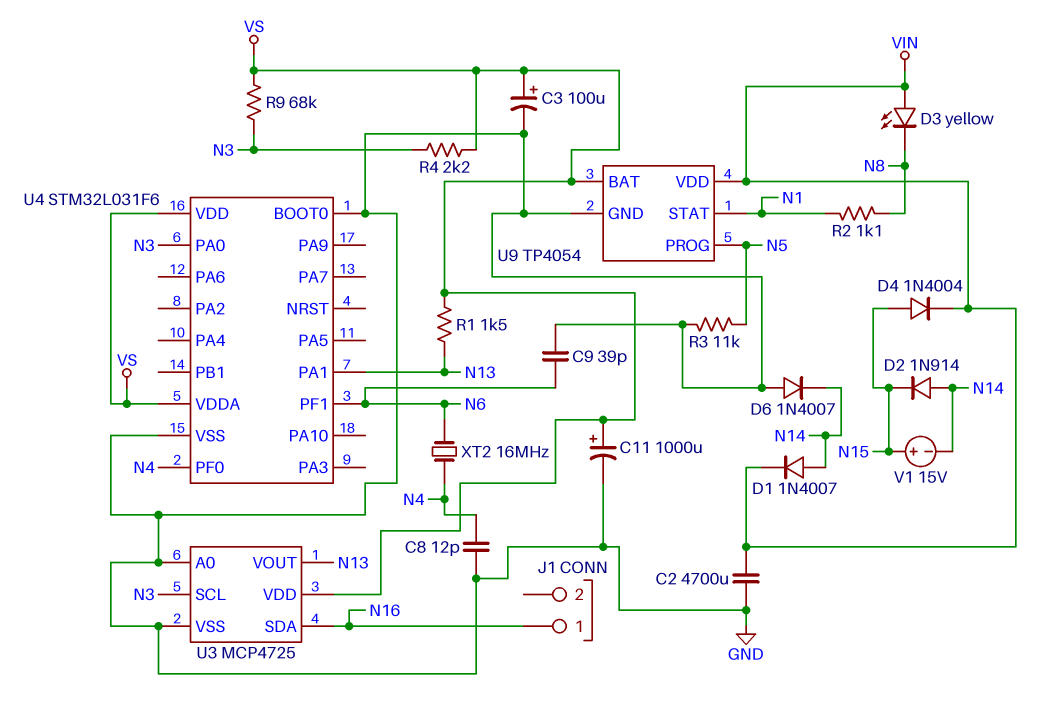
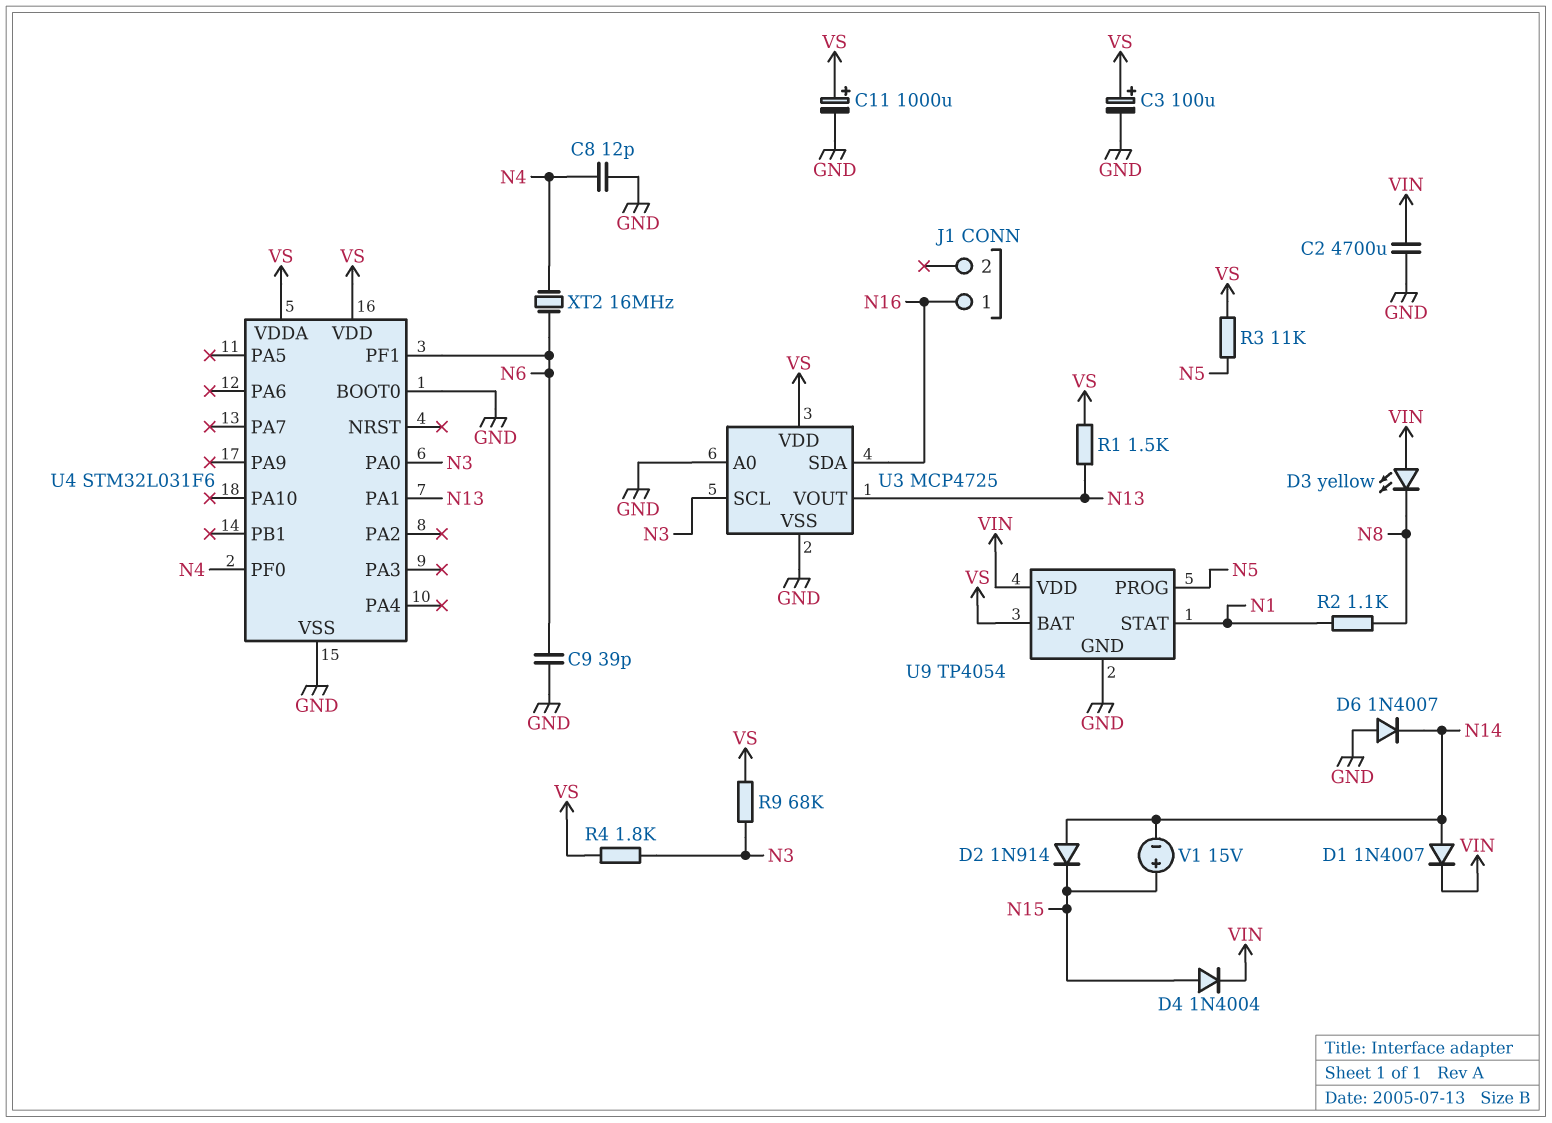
R3: 11k (GND, N5) -> 11k (N5, VS)
R4: 2.2k (N3, VS) -> 1.8k (N3, VS)

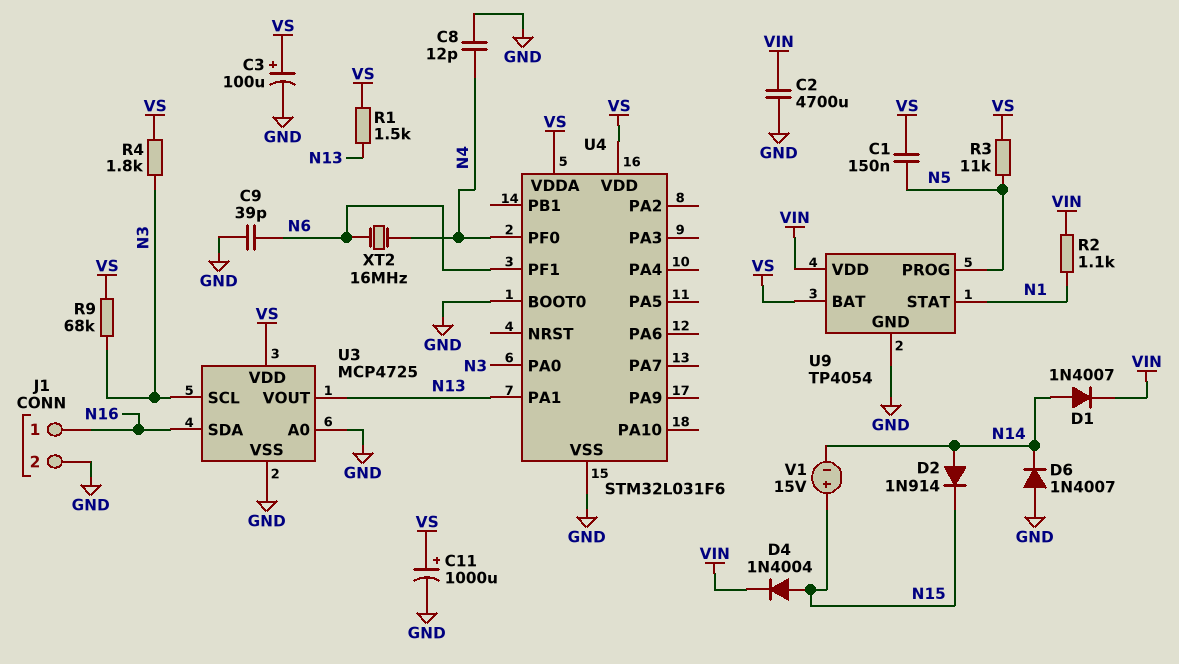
C1: none -> 150nF (N5, VS)
D3: LED yellow (A VIN, K N8) -> none
J1 pin 2: none -> GND
R2: 1.1k (N1, N8) -> 1.1k (N1, VIN)

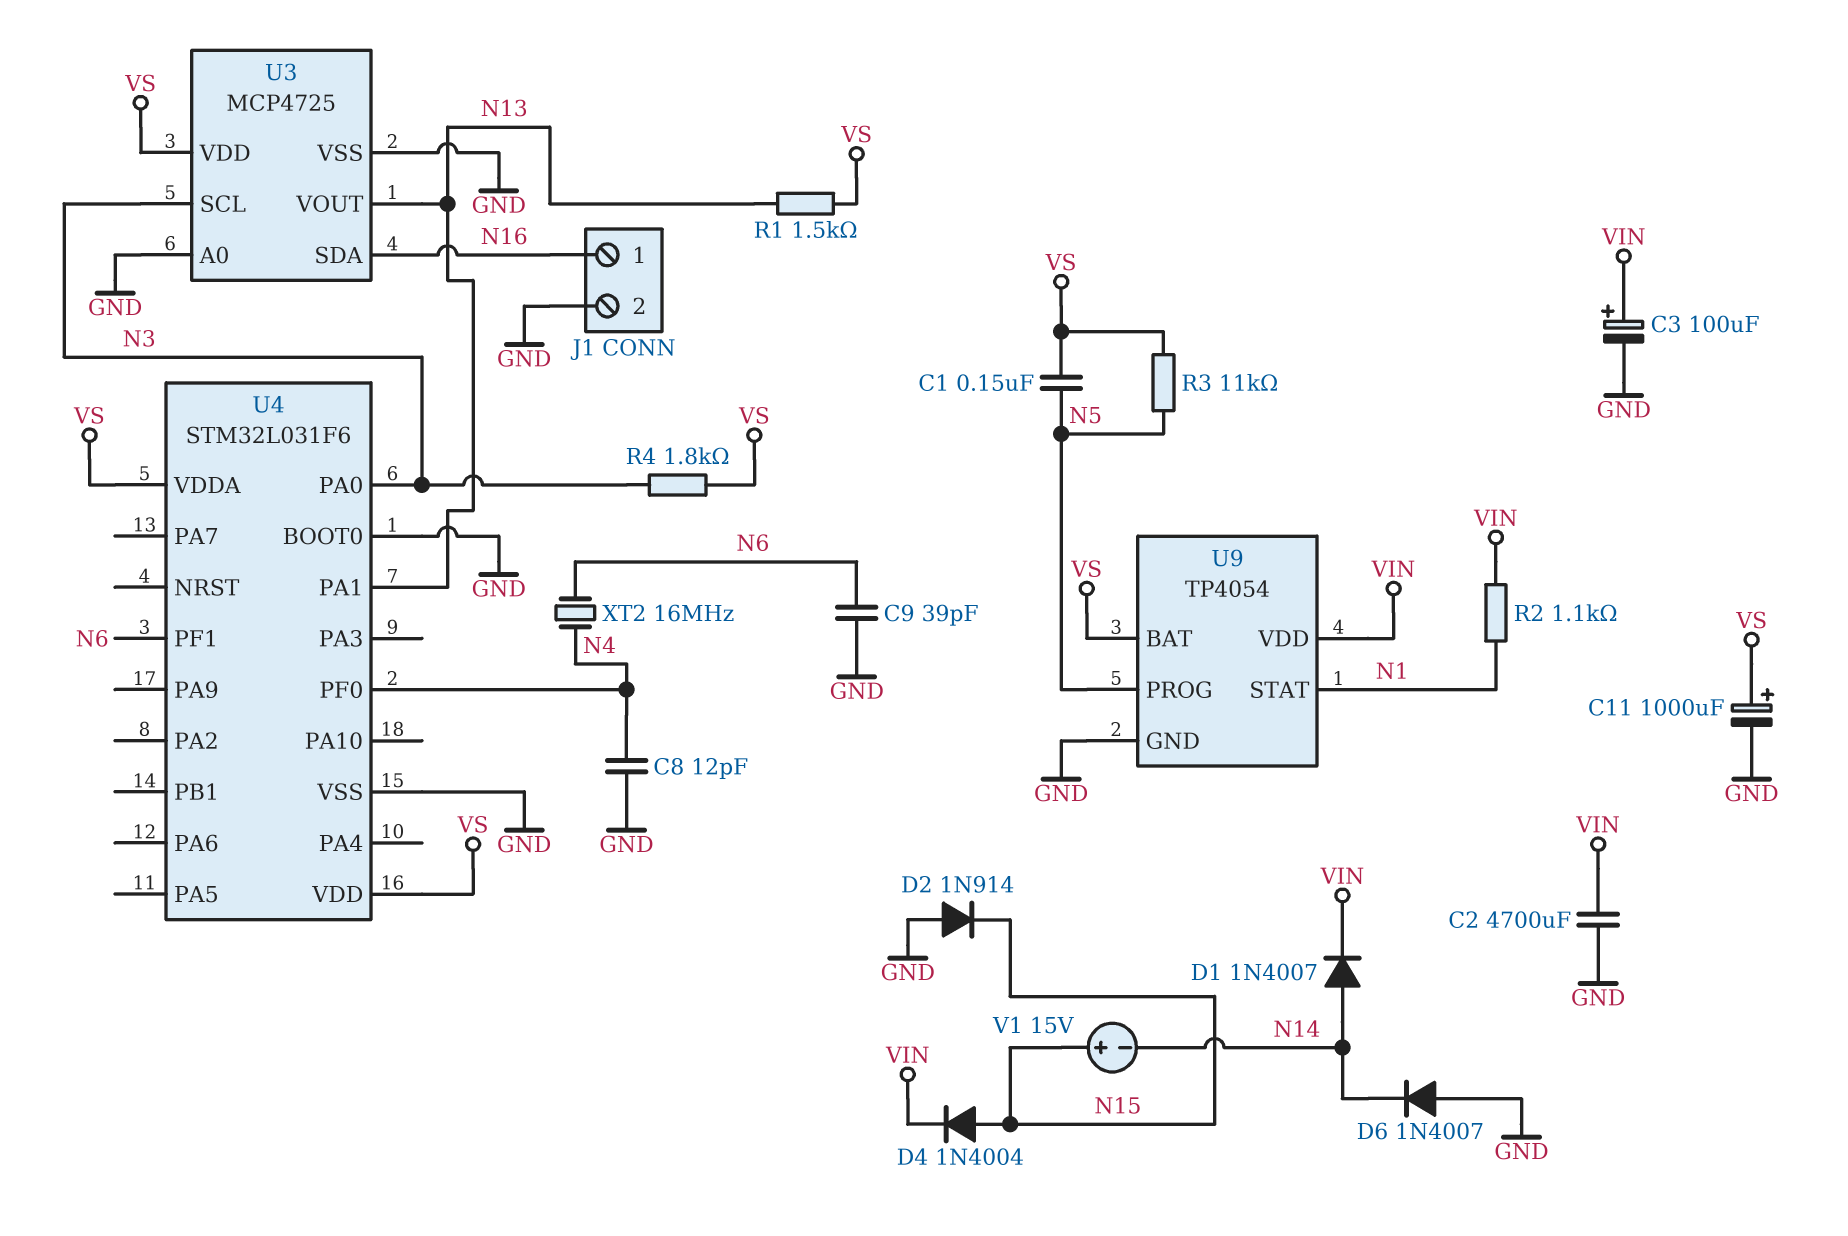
C3: 100uF (plus VS, minus GND) -> 100uF (plus VIN, minus GND)
D2: diode 1N914 (A N14, K N15) -> diode 1N914 (A GND, K N15)
R9: 68k (N3, VS) -> none

